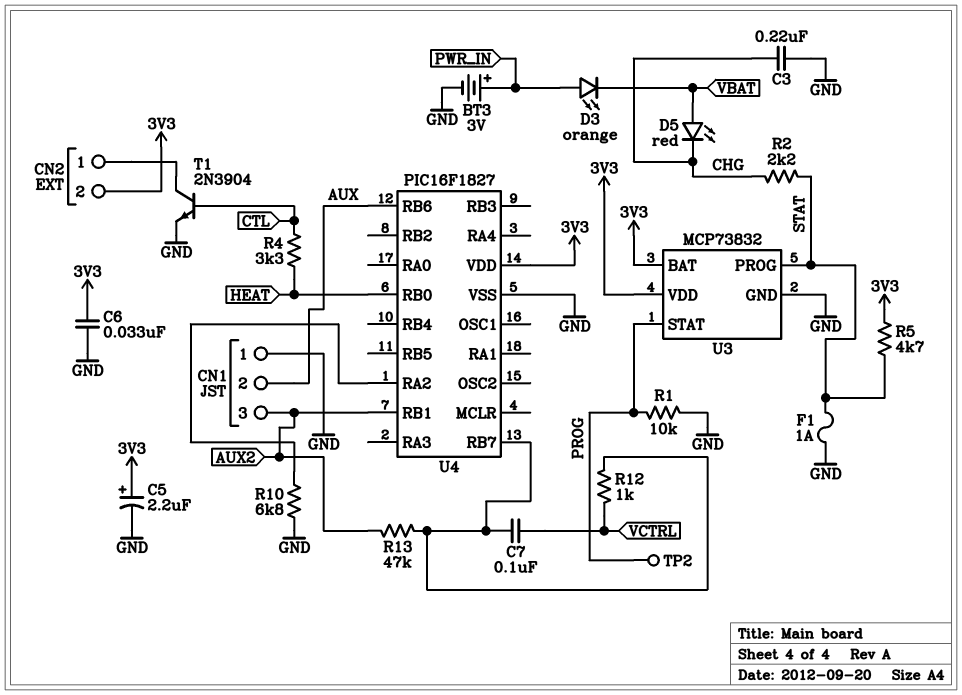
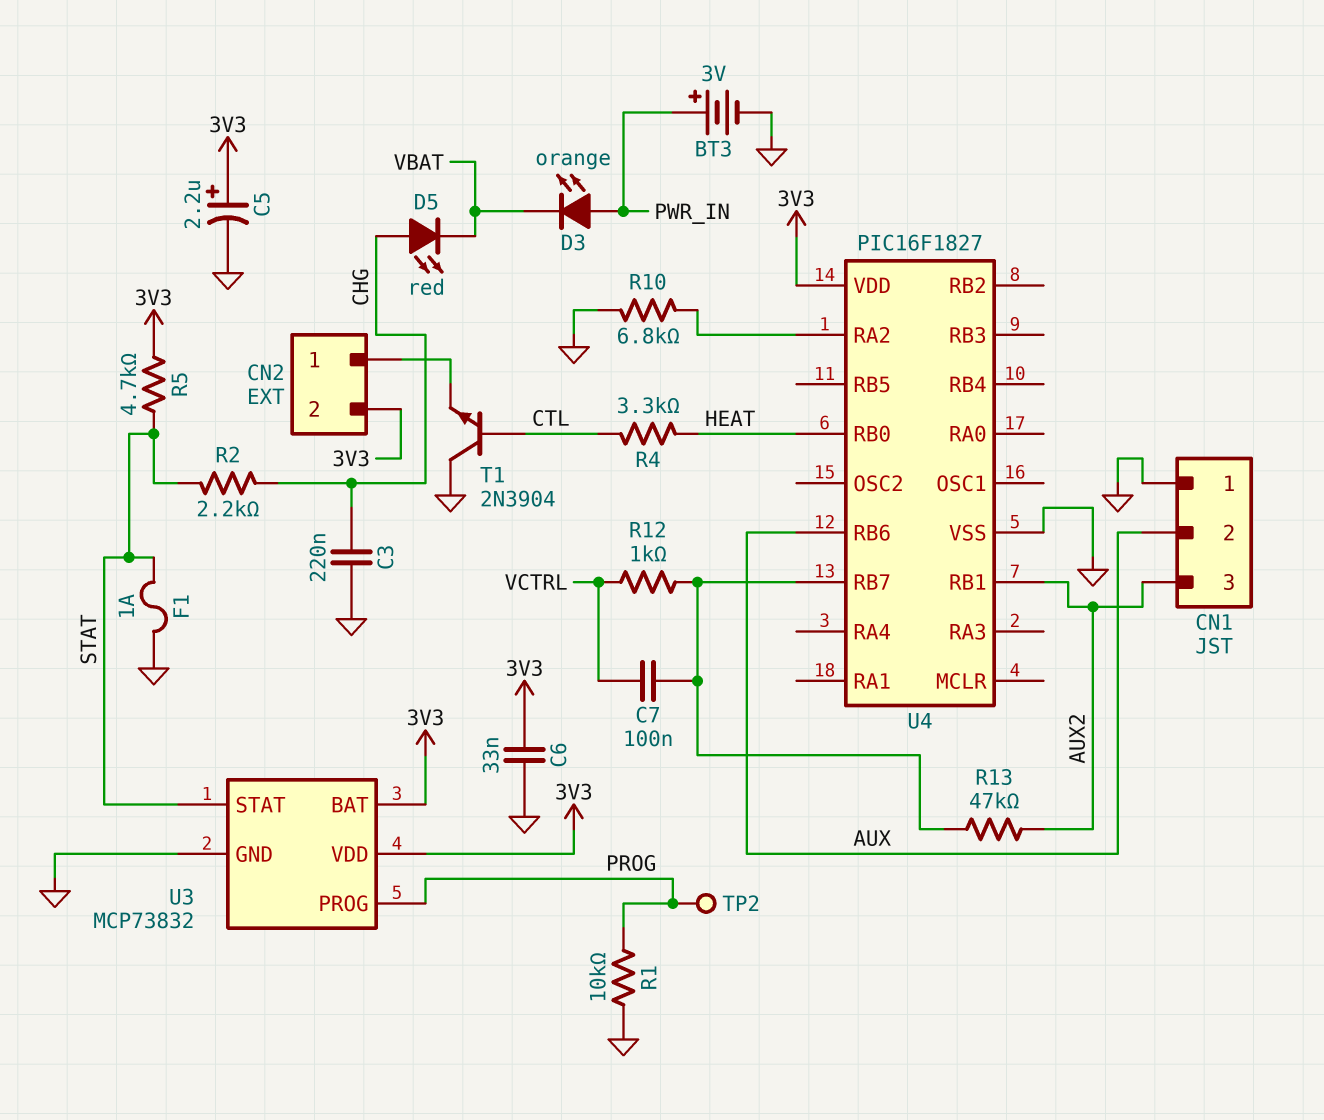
D5: LED red (A VBAT, K CHG) -> LED red (A CHG, K VBAT)
T1: NPN 2N3904 (B CTL, C CN2/1, E GND) -> NPN 2N3904 (B CTL, C GND, E CN2/1)
U3 pin PROG: STAT -> PROG
U3 pin STAT: PROG -> STAT

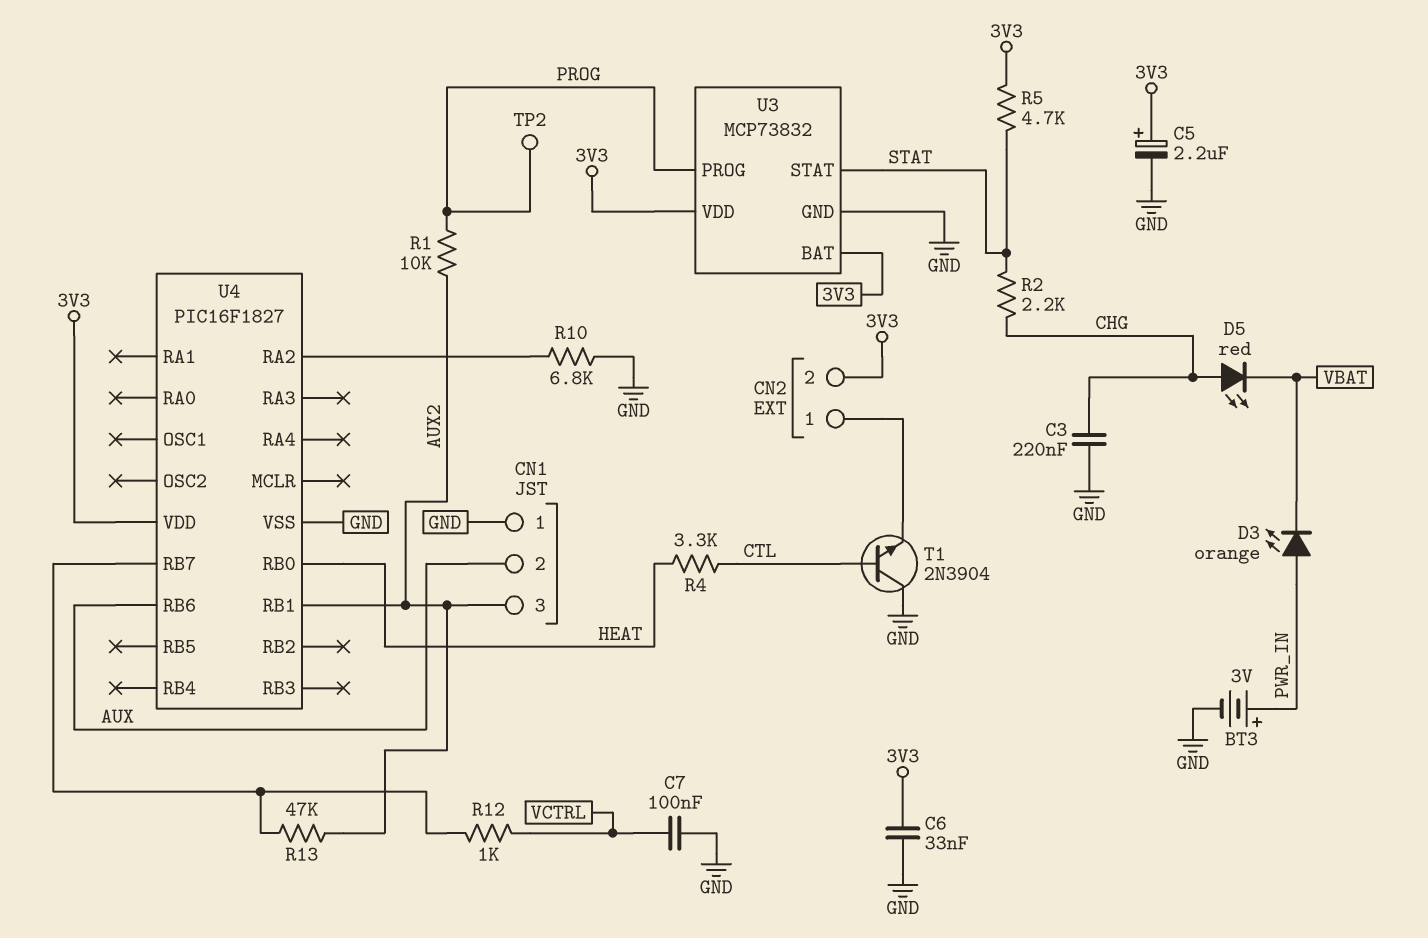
C7: 100nF (U4/RB7, VCTRL) -> 100nF (GND, VCTRL)
F1: 1A (GND, STAT) -> none
R1: 10k (GND, PROG) -> 10k (AUX2, PROG)

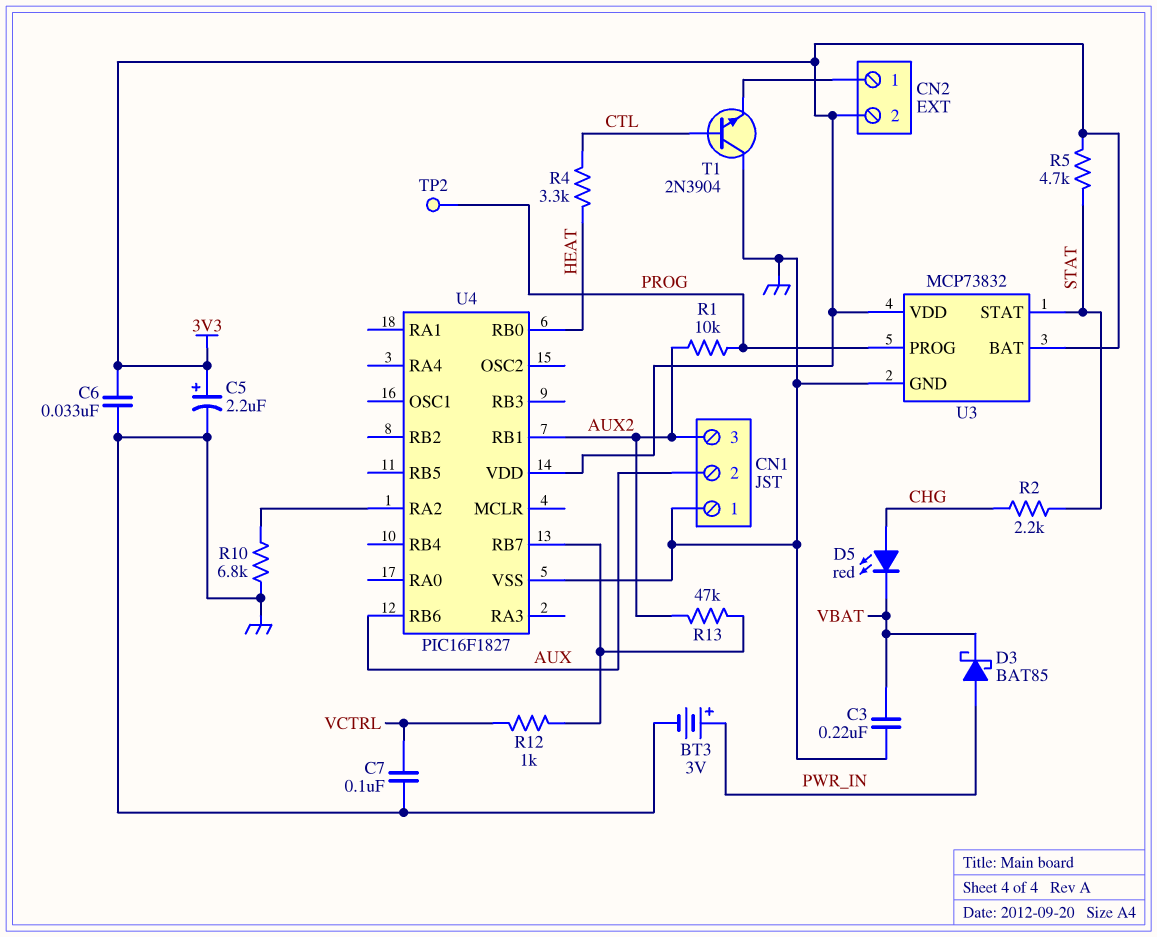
C3: 220nF (CHG, GND) -> 220nF (GND, VBAT)
D3: LED orange (A PWR_IN, K VBAT) -> schottky BAT85 (A PWR_IN, K VBAT)

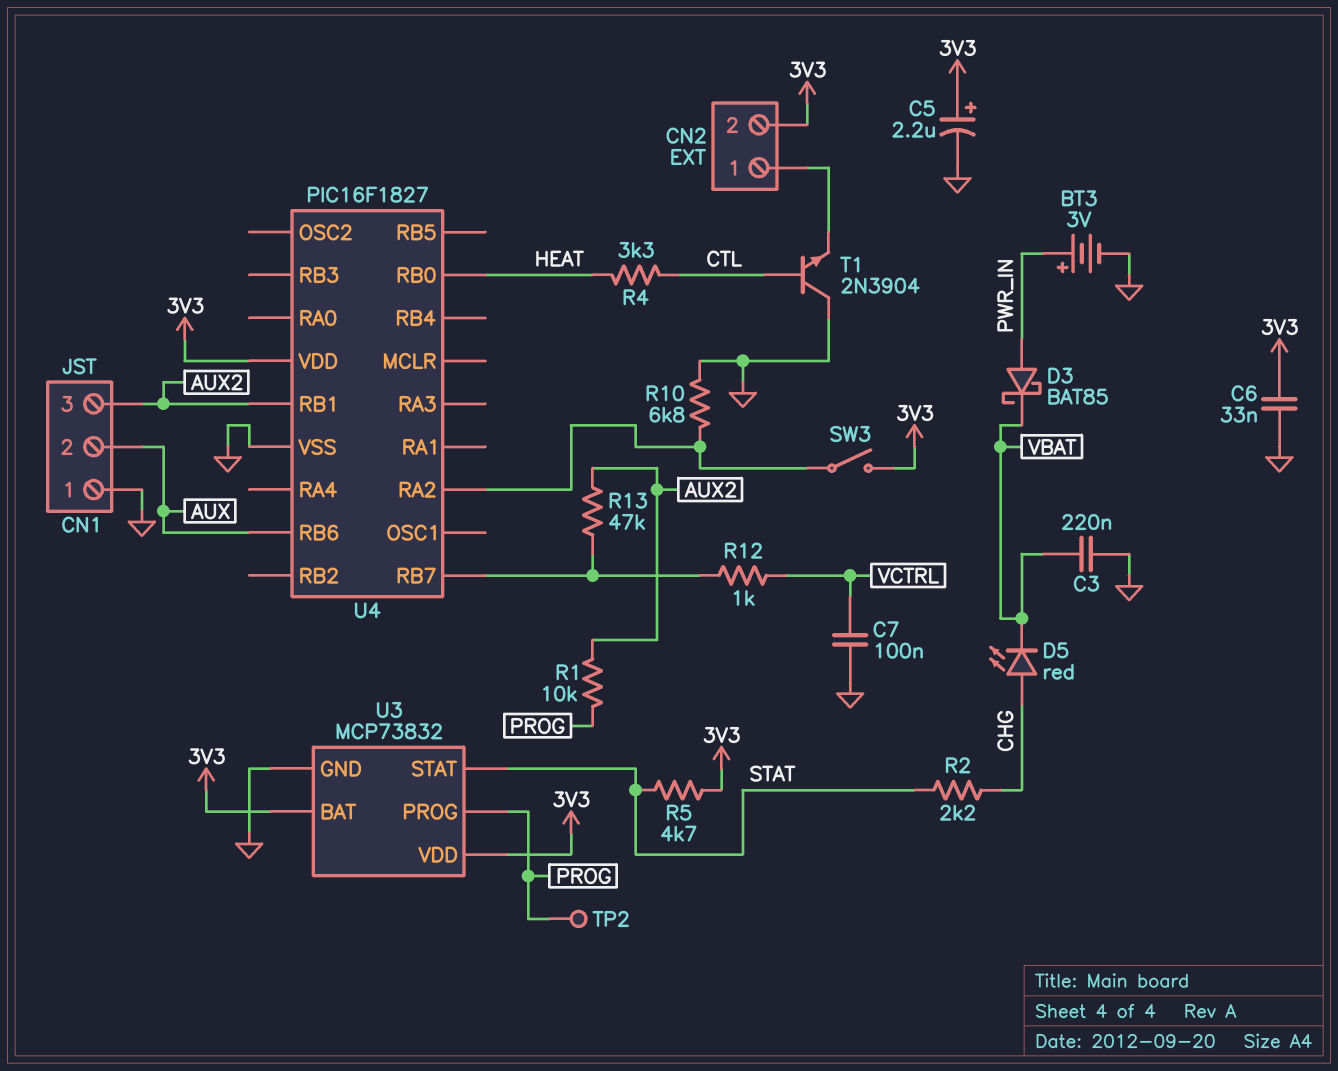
SW3: none -> switch (3V3, U4/RA2)

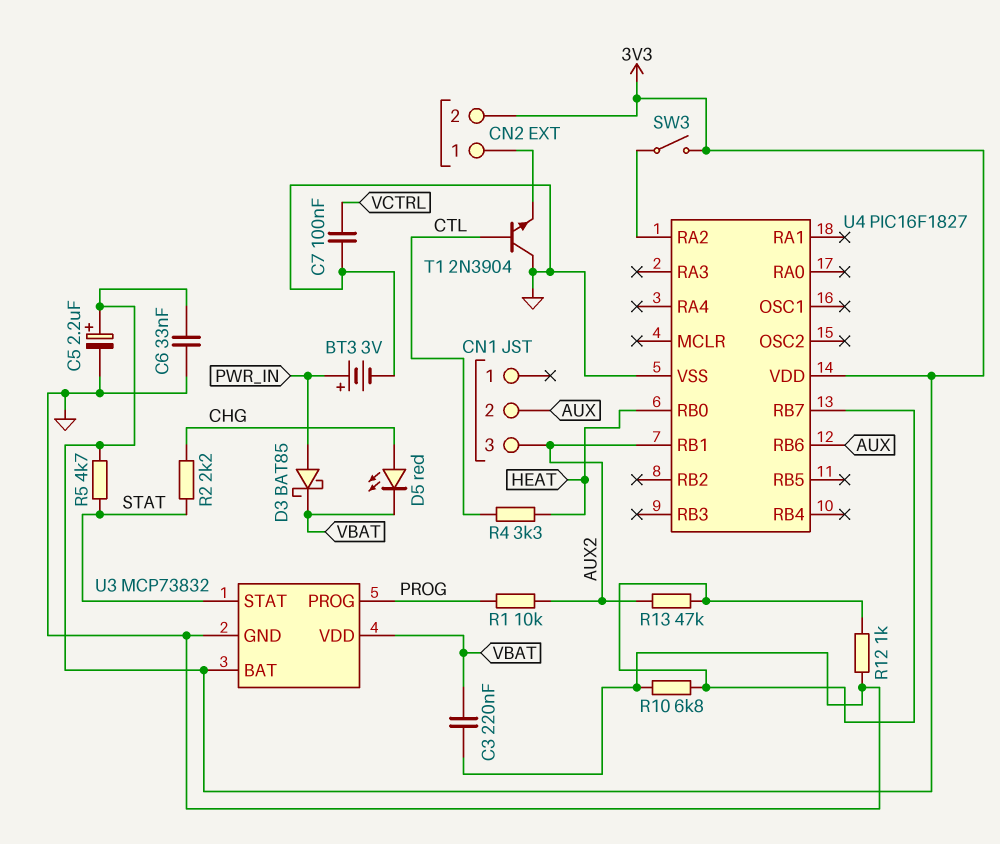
CN1 pin 1: GND -> none
R10: 6.8k (GND, U4/RA2) -> 6.8k (GND, U4/RB7)
R12: 1k (U4/RB7, VCTRL) -> 1k (GND, U4/RB7)
TP2: test point (PROG) -> none
U3 pin VDD: 3V3 -> VBAT

